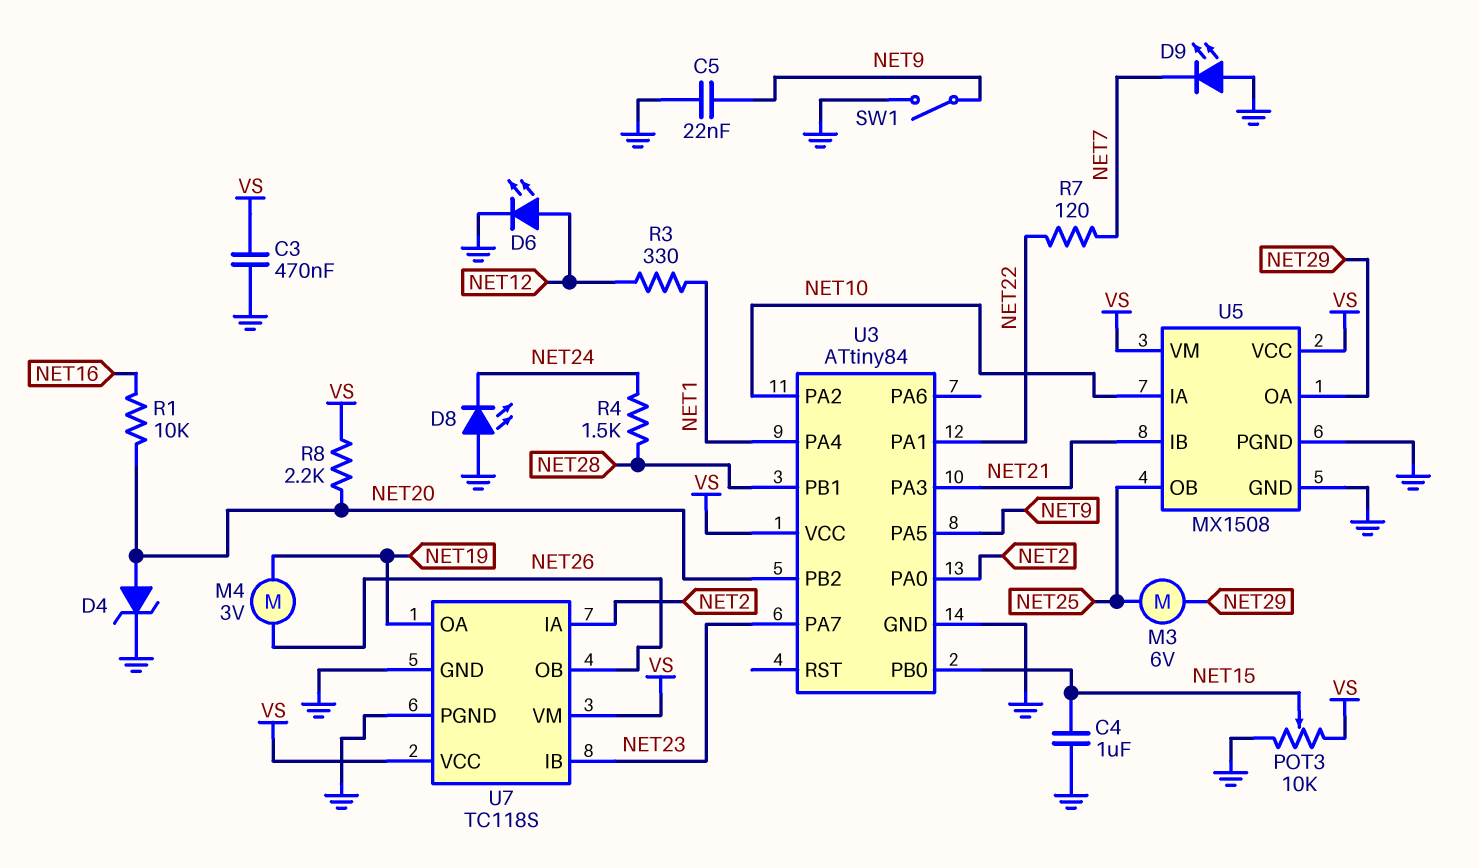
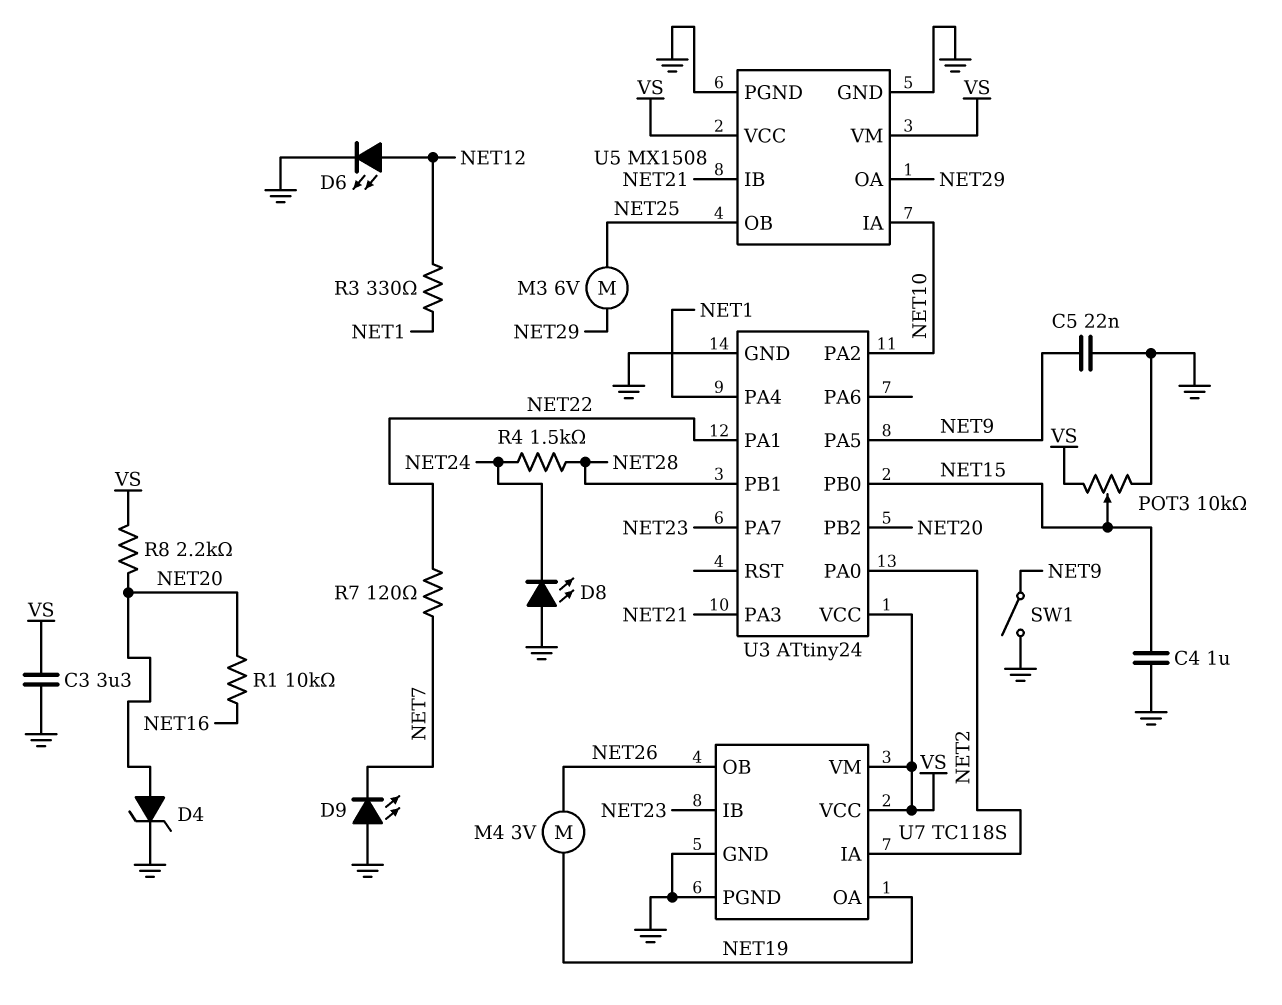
C3: 470nF (GND, VS) -> 3.3uF (GND, VS)
U3: ATtiny84 -> ATtiny24

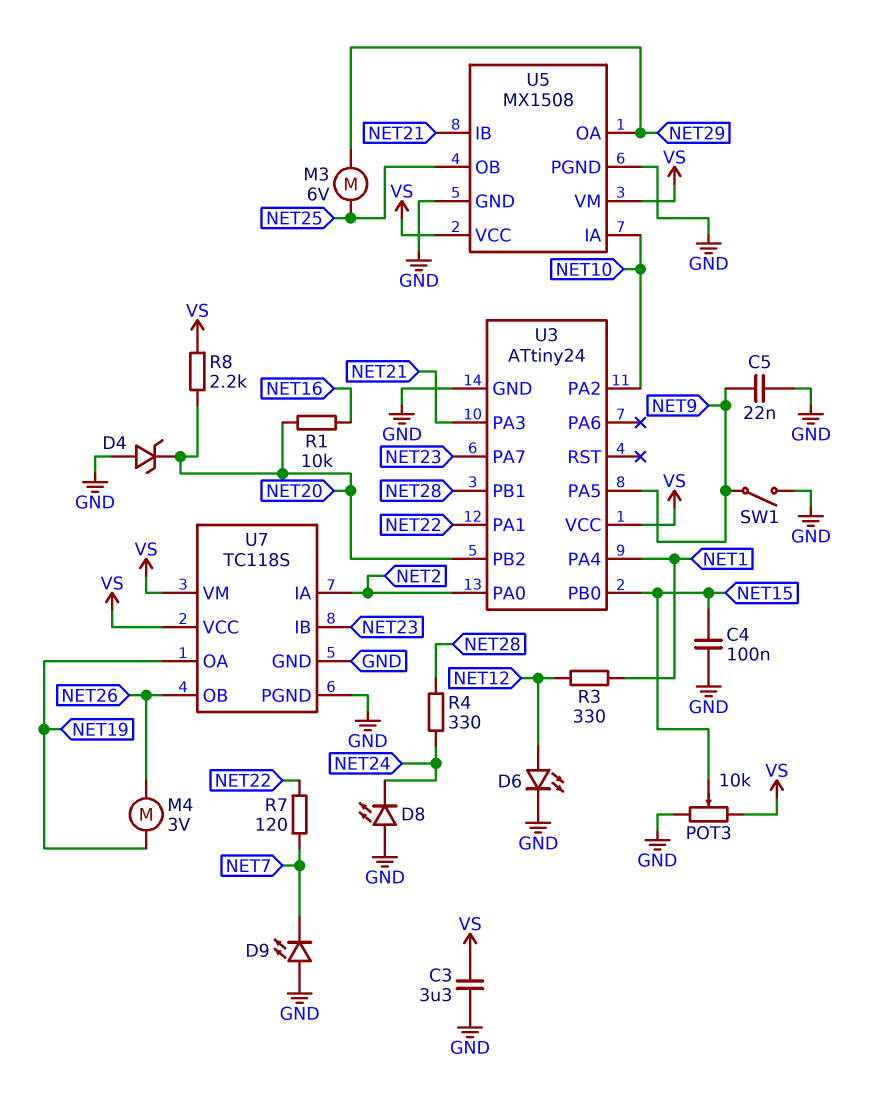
C4: 1uF (GND, NET15) -> 100nF (GND, NET15)
D4: zener (A NET20, K GND) -> zener (A GND, K NET20)
R4: 1.5k (NET24, NET28) -> 330 (NET24, NET28)

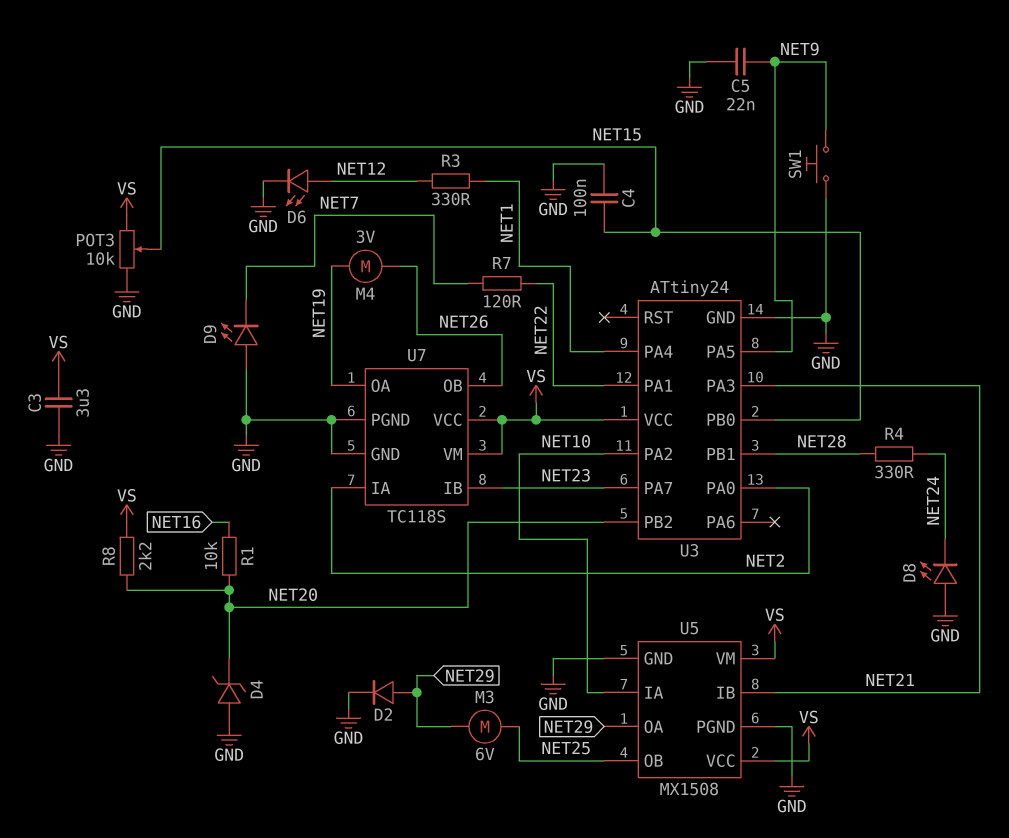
D2: none -> diode (A NET29, K GND)
SW1: switch (GND, NET9) -> button (GND, NET9)

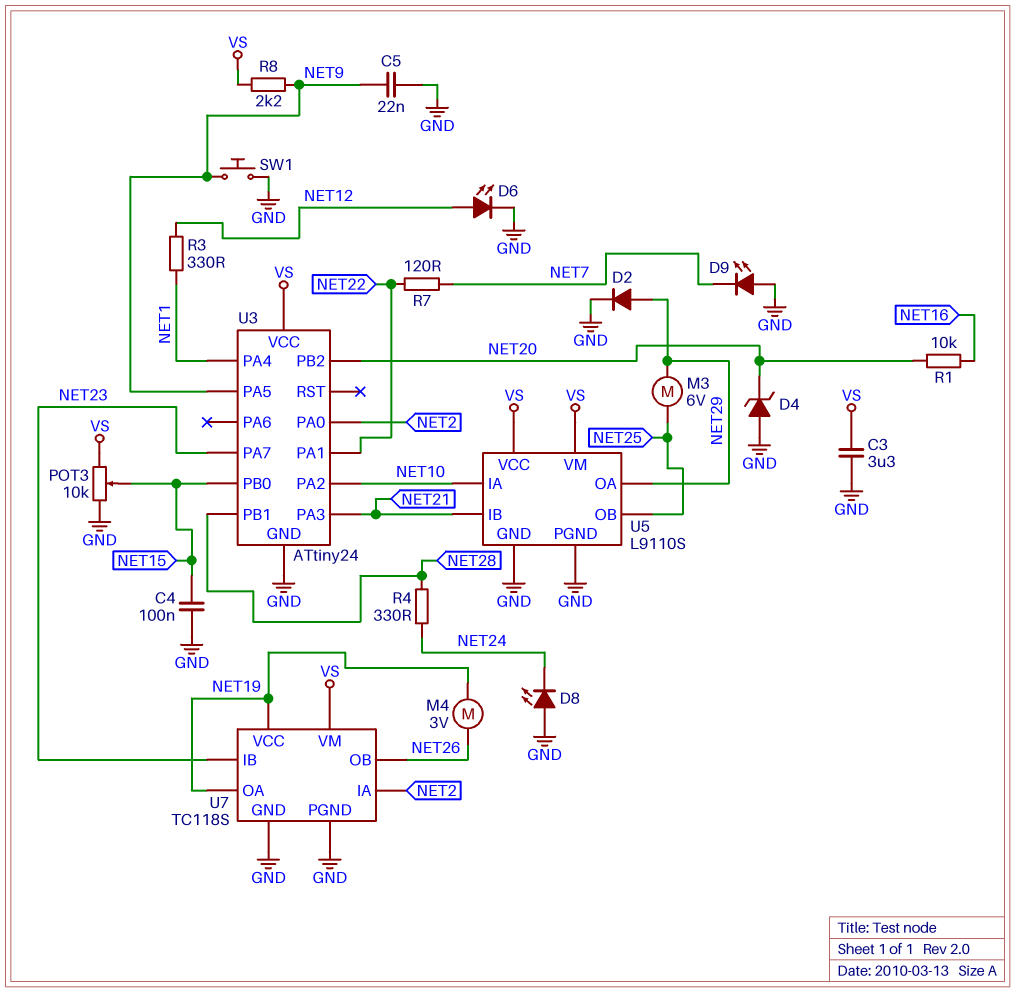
R8: 2.2k (NET20, VS) -> 2.2k (NET9, VS)
U5: MX1508 -> L9110S
U7 pin VCC: VS -> NET19

